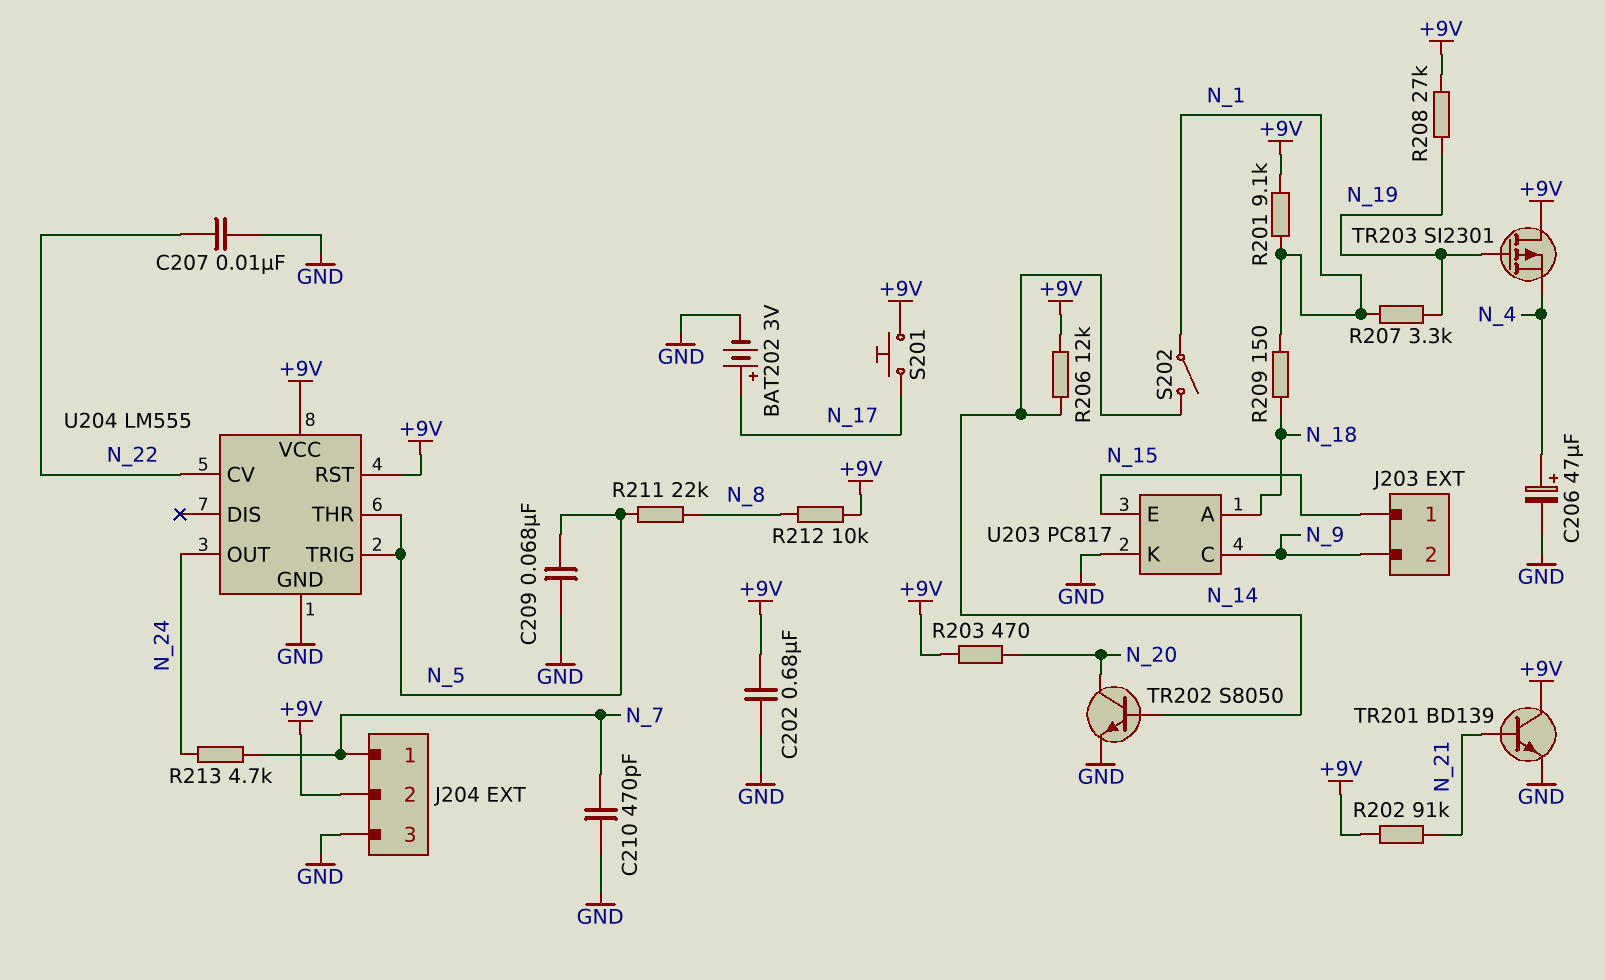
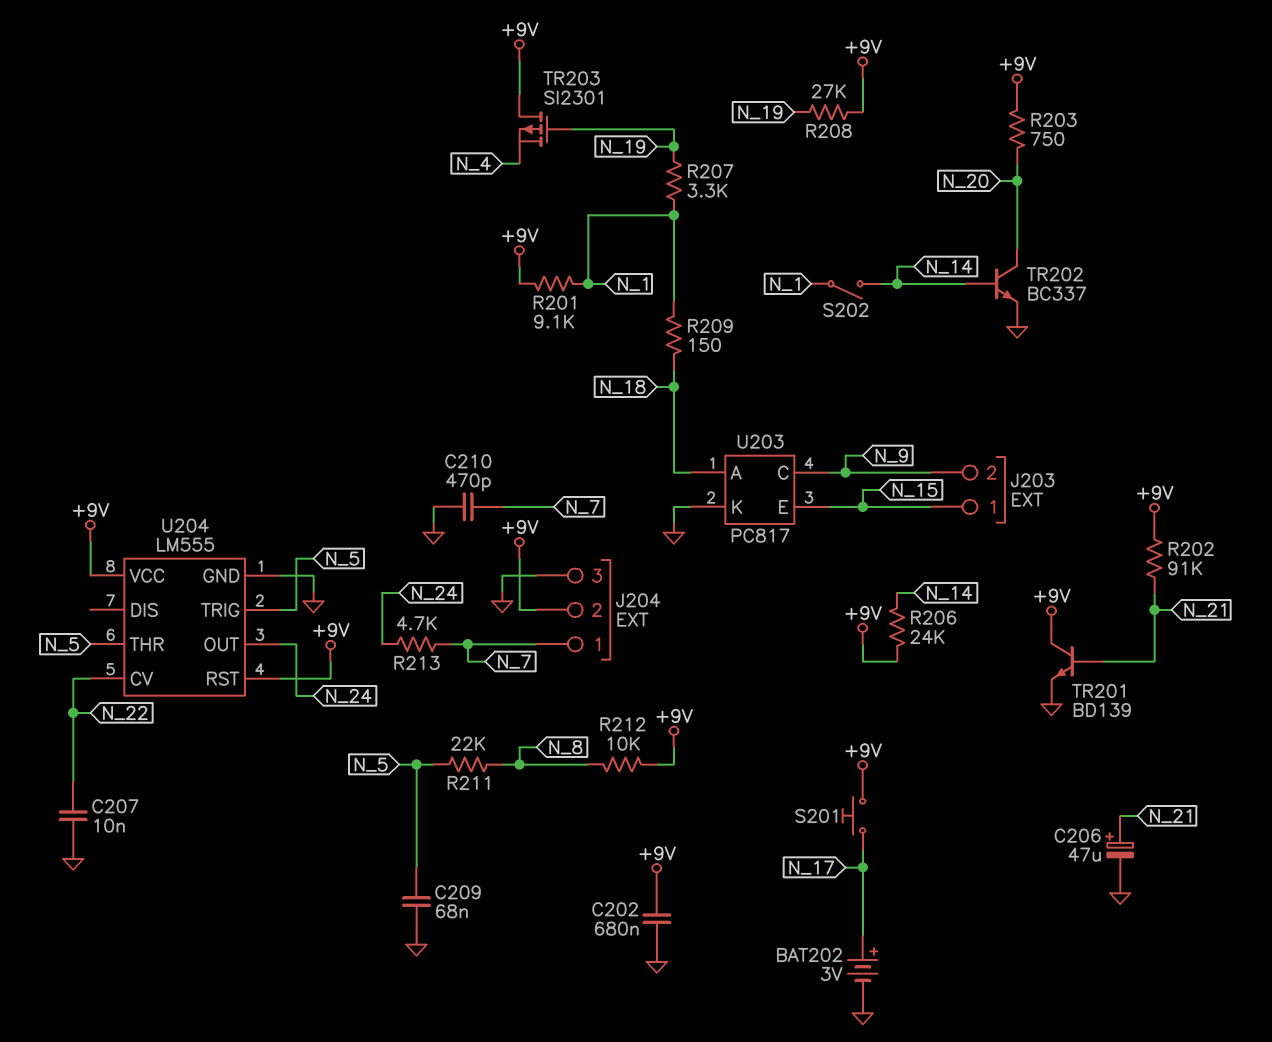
C206: 47uF (plus N_4, minus GND) -> 47uF (plus N_21, minus GND)
R203: 470 (+9V, N_20) -> 750 (+9V, N_20)
R206: 12k (+9V, N_14) -> 24k (+9V, N_14)
TR202: NPN S8050 (B N_14, C N_20, E GND) -> NPN BC337 (B N_14, C N_20, E GND)

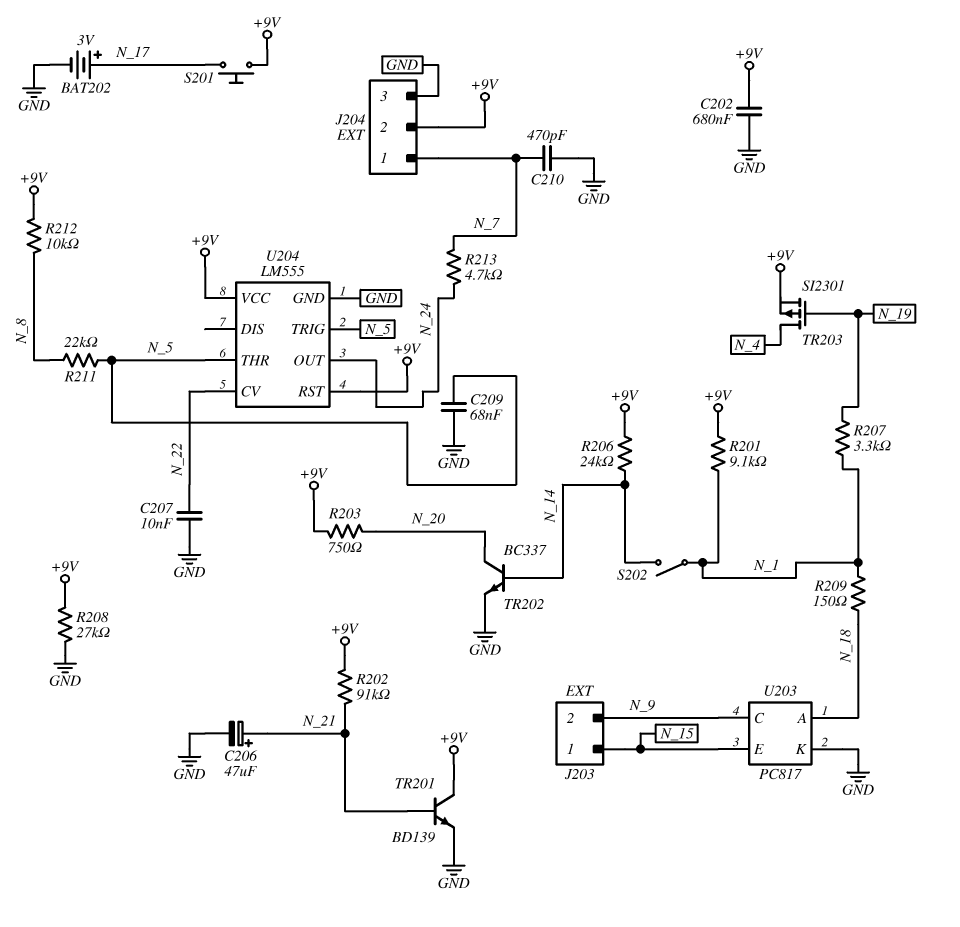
R208: 27k (+9V, N_19) -> 27k (+9V, GND)
TR203: PMOS SI2301 (G N_19, D +9V, S N_4) -> PMOS SI2301 (G N_19, D N_4, S +9V)

